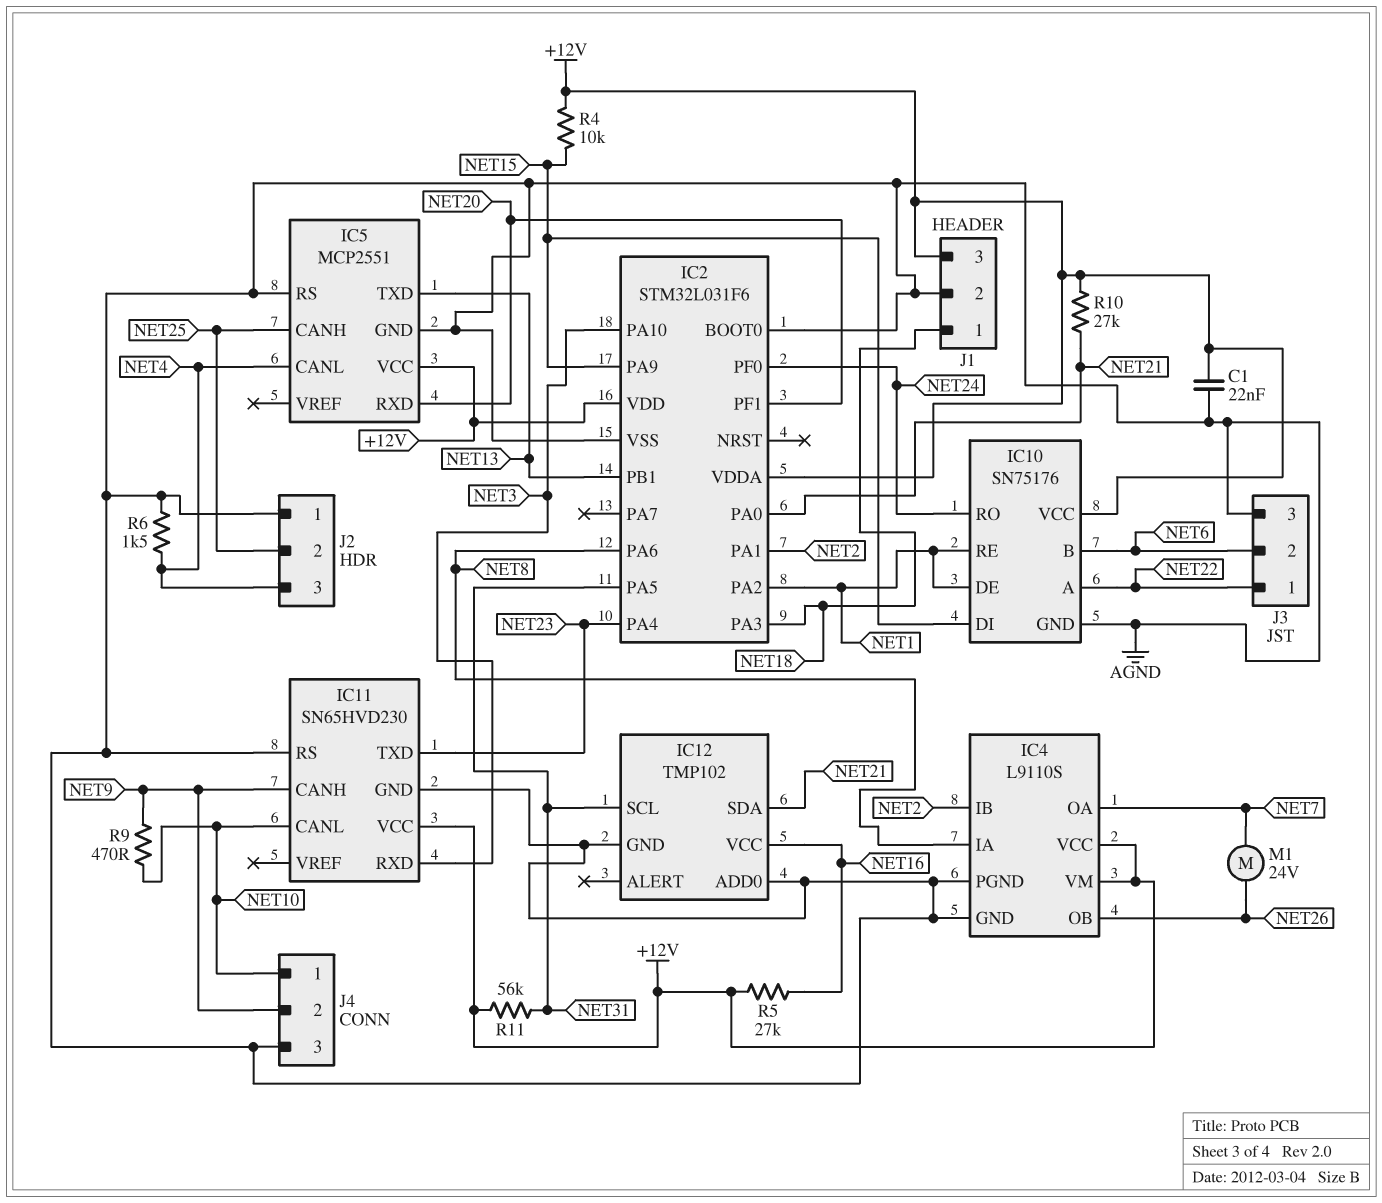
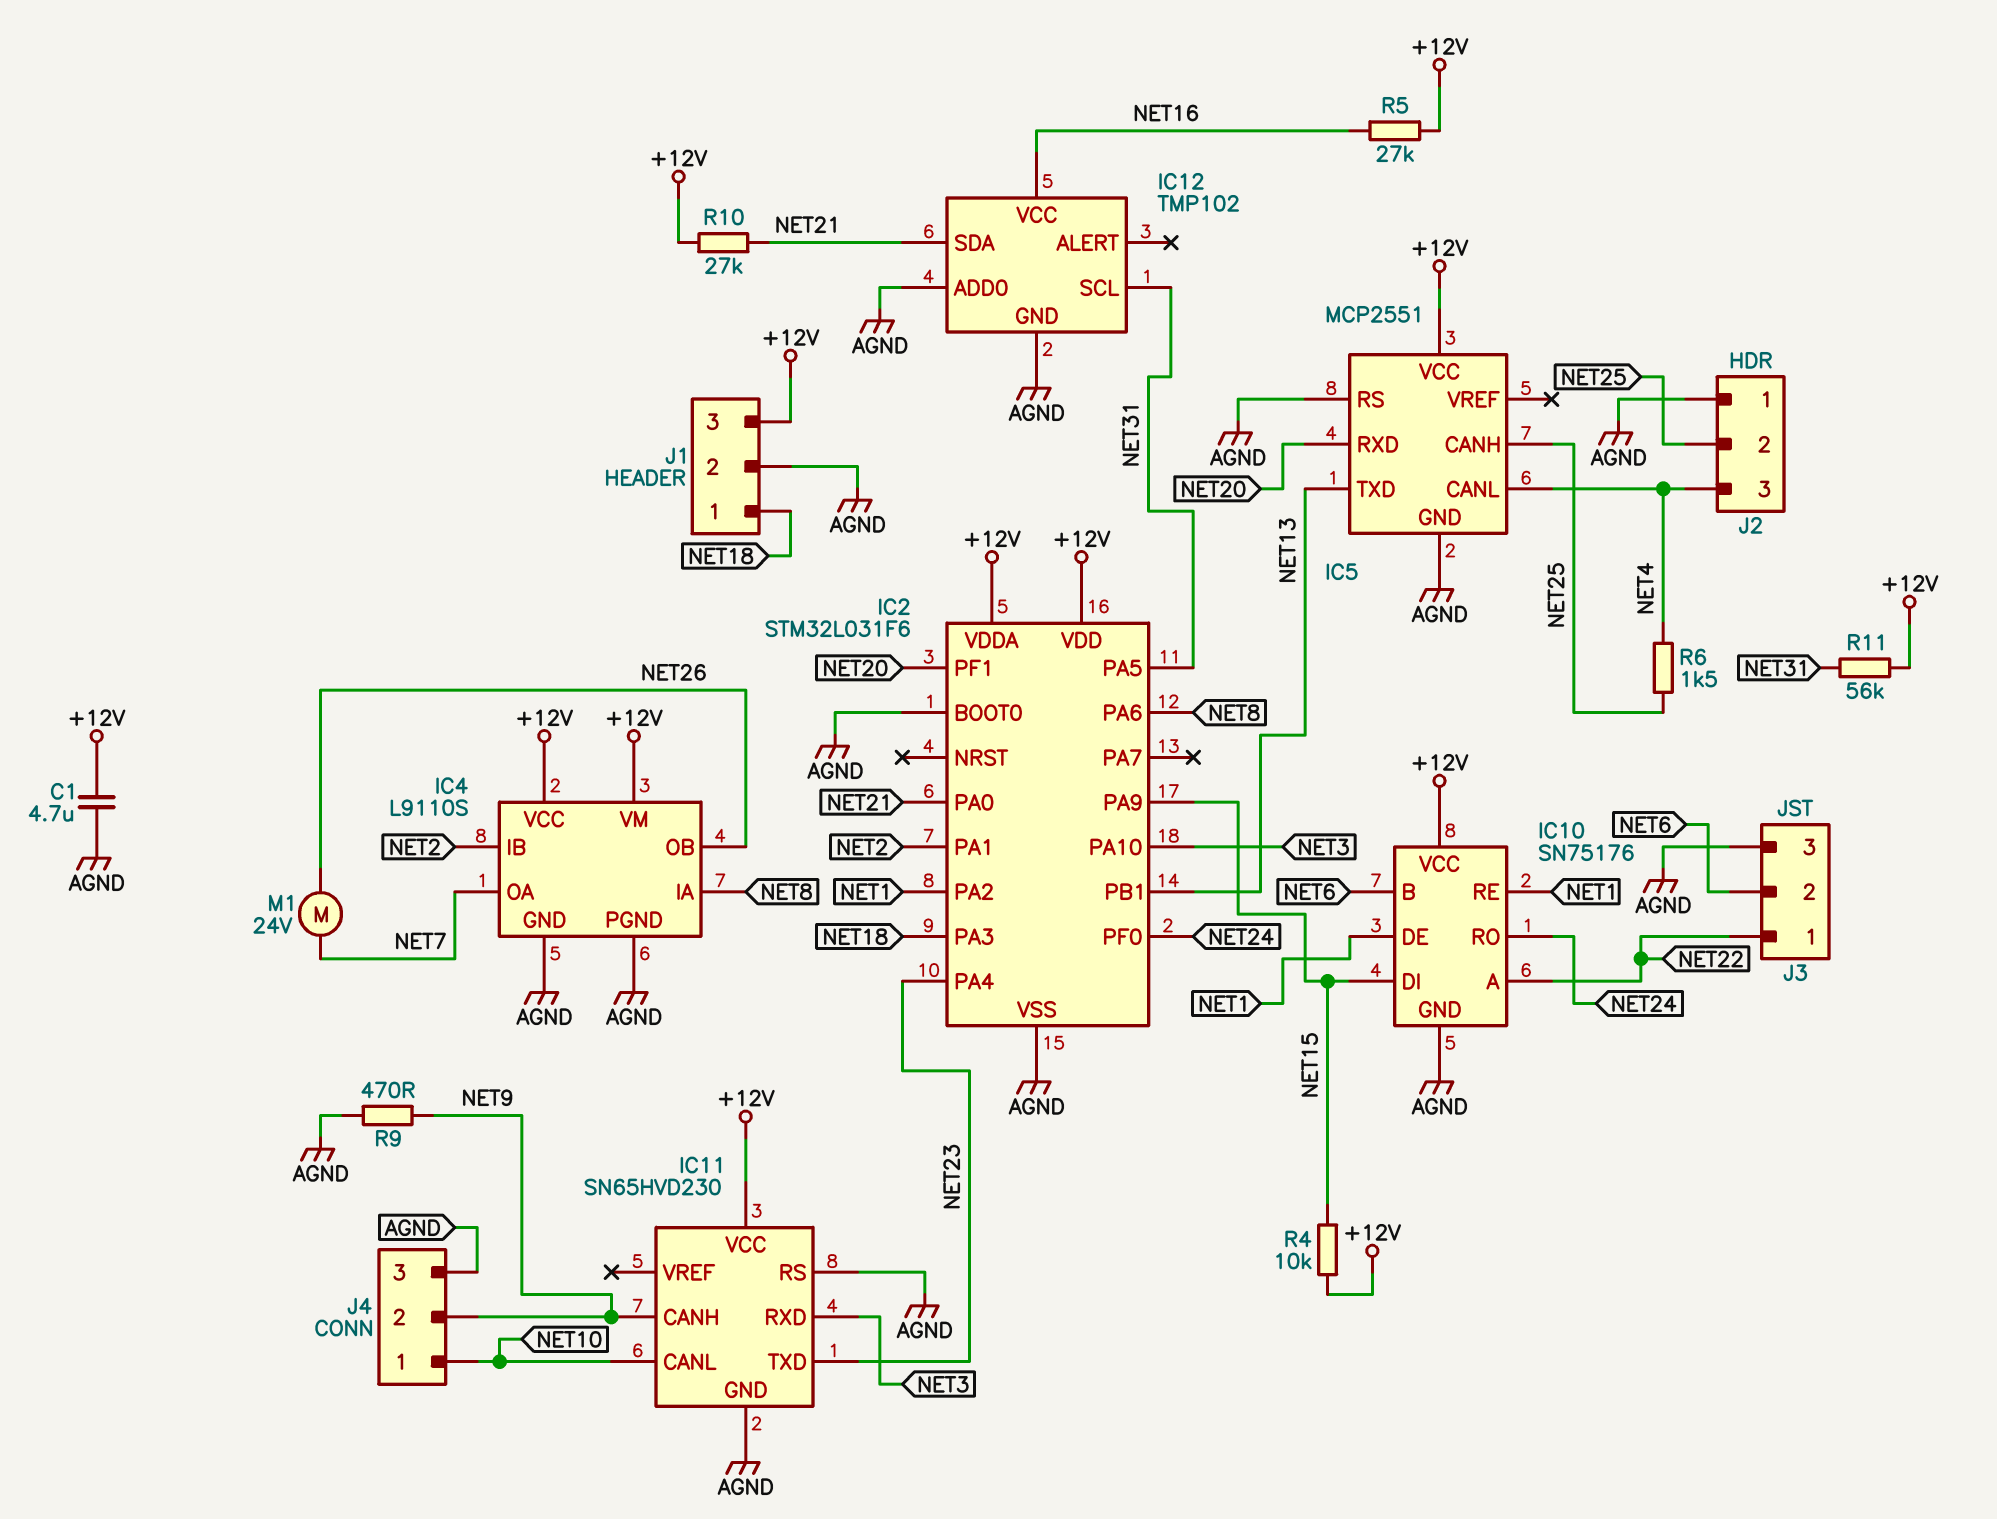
C1: 22nF (+12V, AGND) -> 4.7uF (+12V, AGND)
R6: 1.5k (AGND, NET4) -> 1.5k (NET4, NET25)
R9: 470 (NET9, NET10) -> 470 (AGND, NET9)

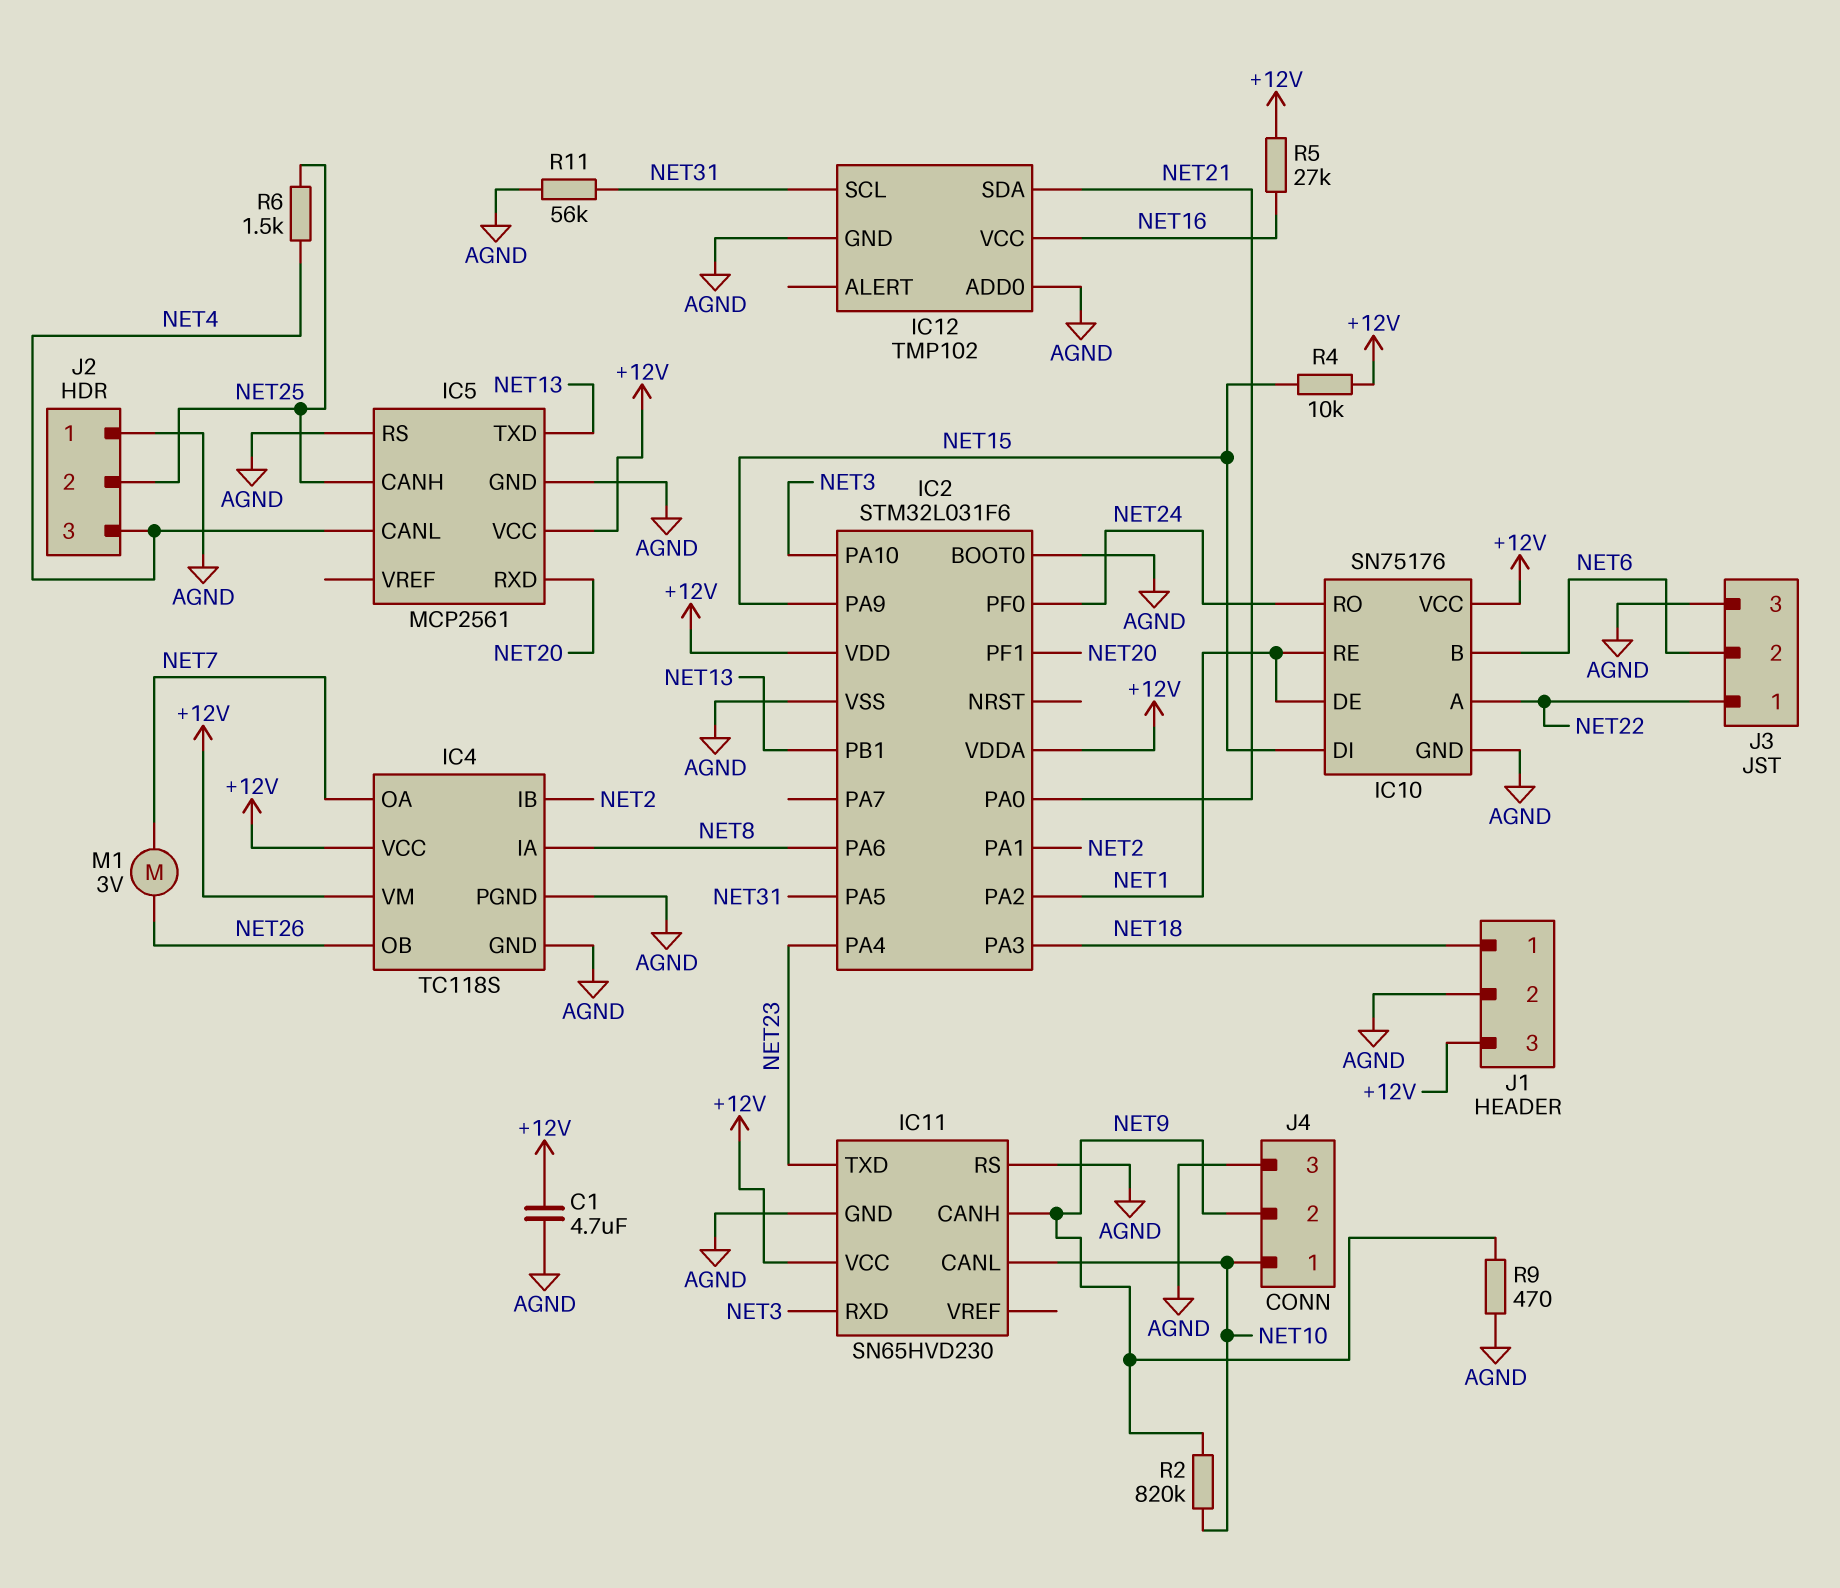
IC4: L9110S -> TC118S
IC5: MCP2551 -> MCP2561
M1: motor 24V (NET7, NET26) -> motor 3V (NET7, NET26)
R2: none -> 820k (NET9, NET10)
R10: 27k (+12V, NET21) -> none
R11: 56k (+12V, NET31) -> 56k (AGND, NET31)

